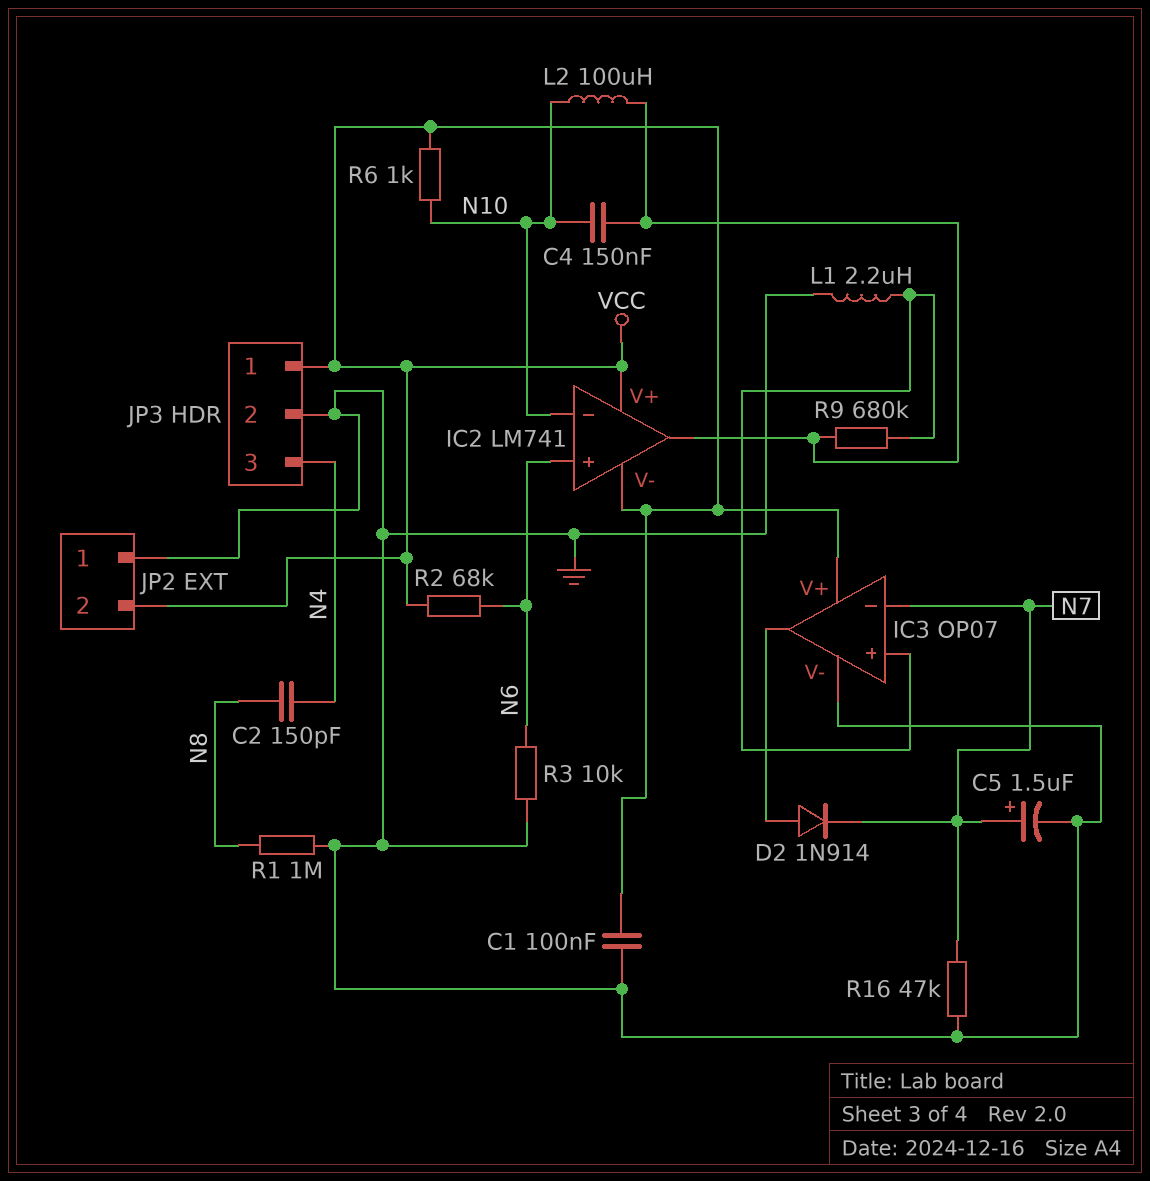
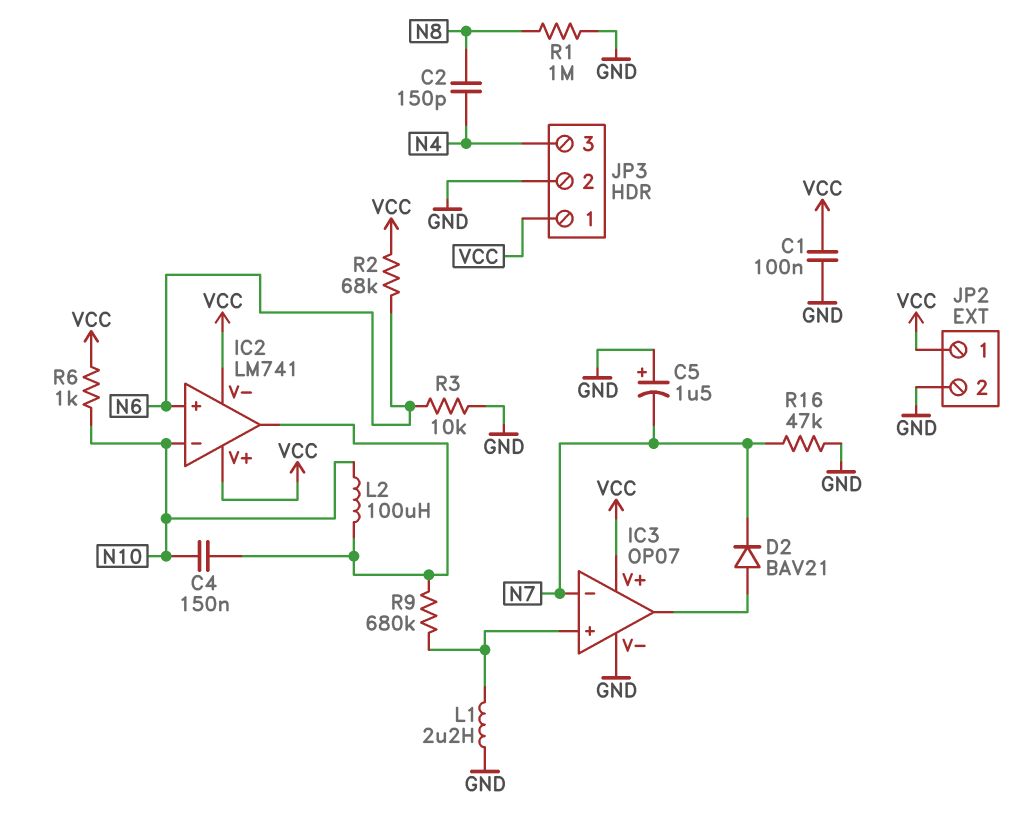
C5: 1.5uF (plus N7, minus GND) -> 1.5uF (plus GND, minus N7)
D2: diode 1N914 (A IC3/out, K N7) -> diode BAV21 (A IC3/out, K N7)
JP2 pin 1: GND -> VCC
JP2 pin 2: VCC -> GND

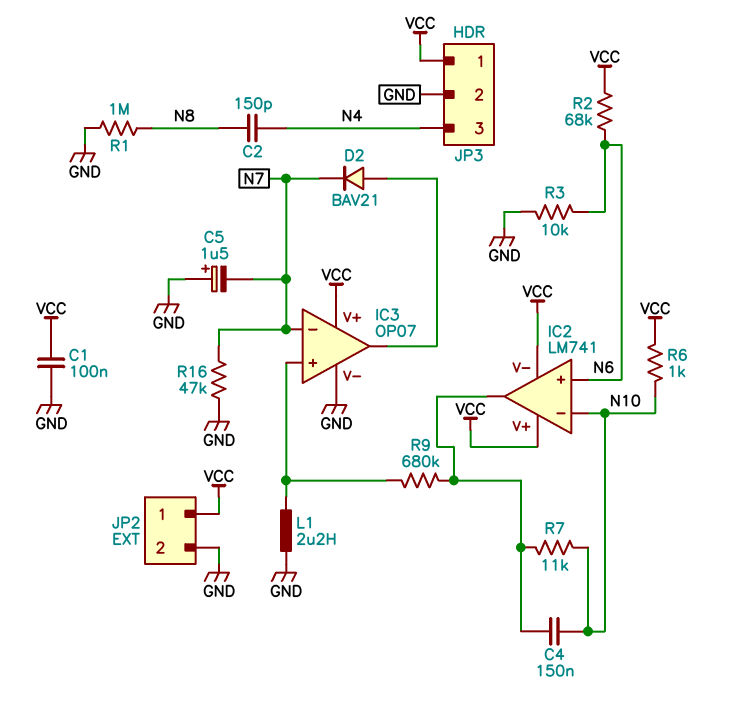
L2: 100uH (IC2/out, N10) -> none
R7: none -> 11k (IC2/out, N10)

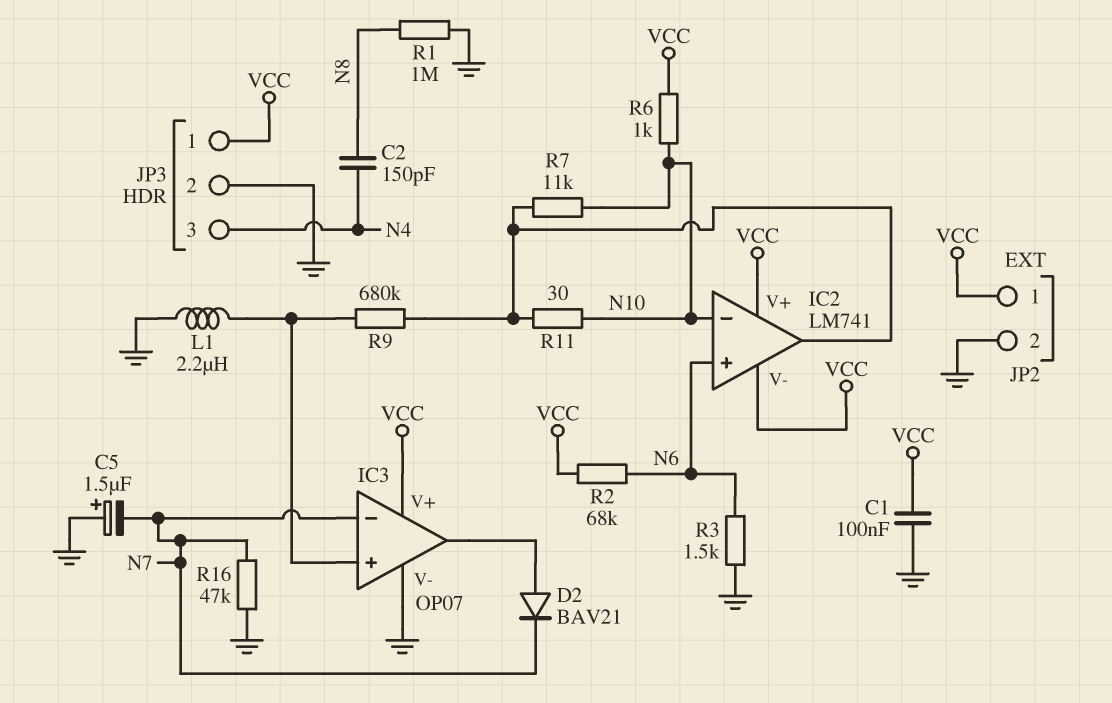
C4: 150nF (IC2/out, N10) -> none
R3: 10k (GND, N6) -> 1.5k (GND, N6)
R11: none -> 30 (IC2/out, N10)

